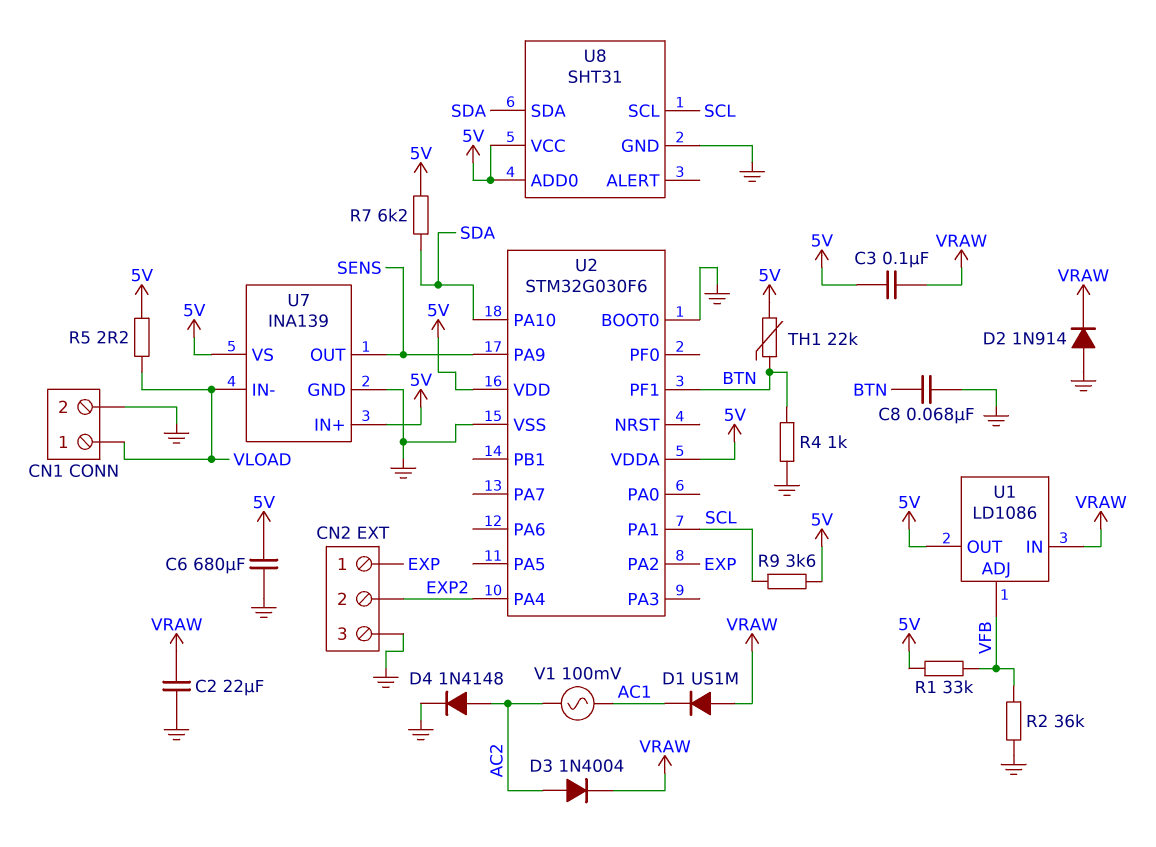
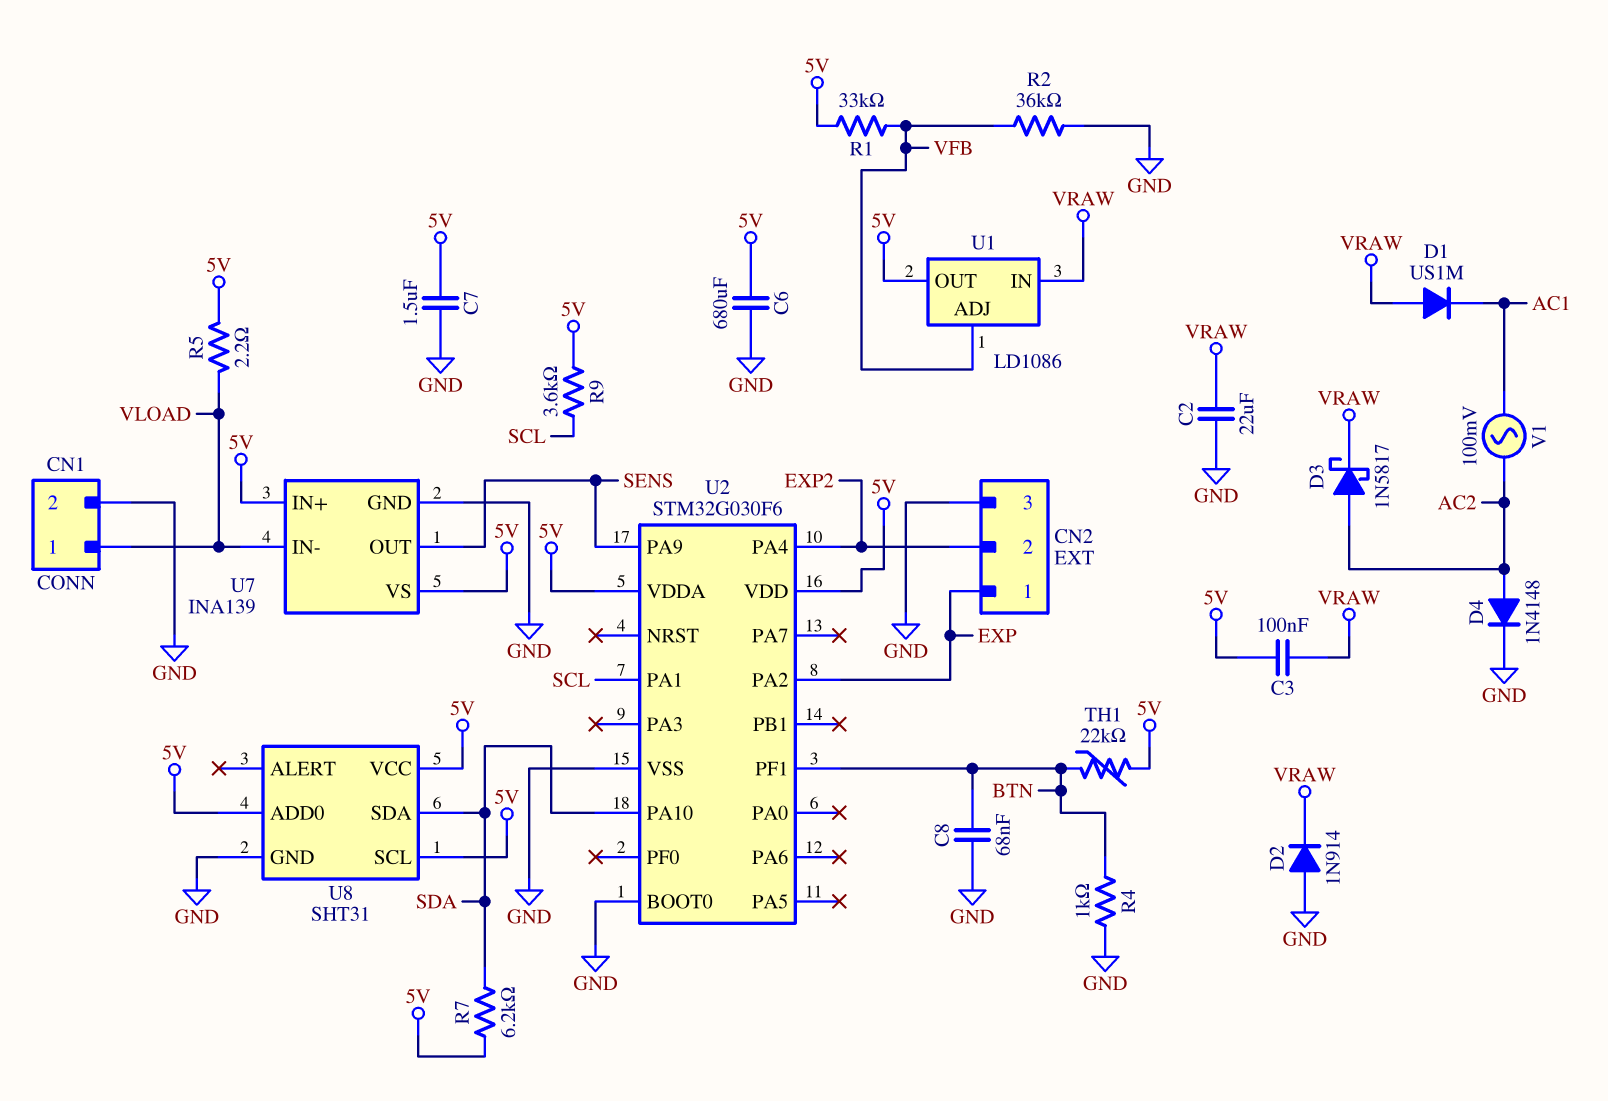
C7: none -> 1.5uF (5V, GND)
D3: diode 1N4004 (A AC2, K VRAW) -> schottky 1N5817 (A AC2, K VRAW)
U8 pin SCL: SCL -> 5V

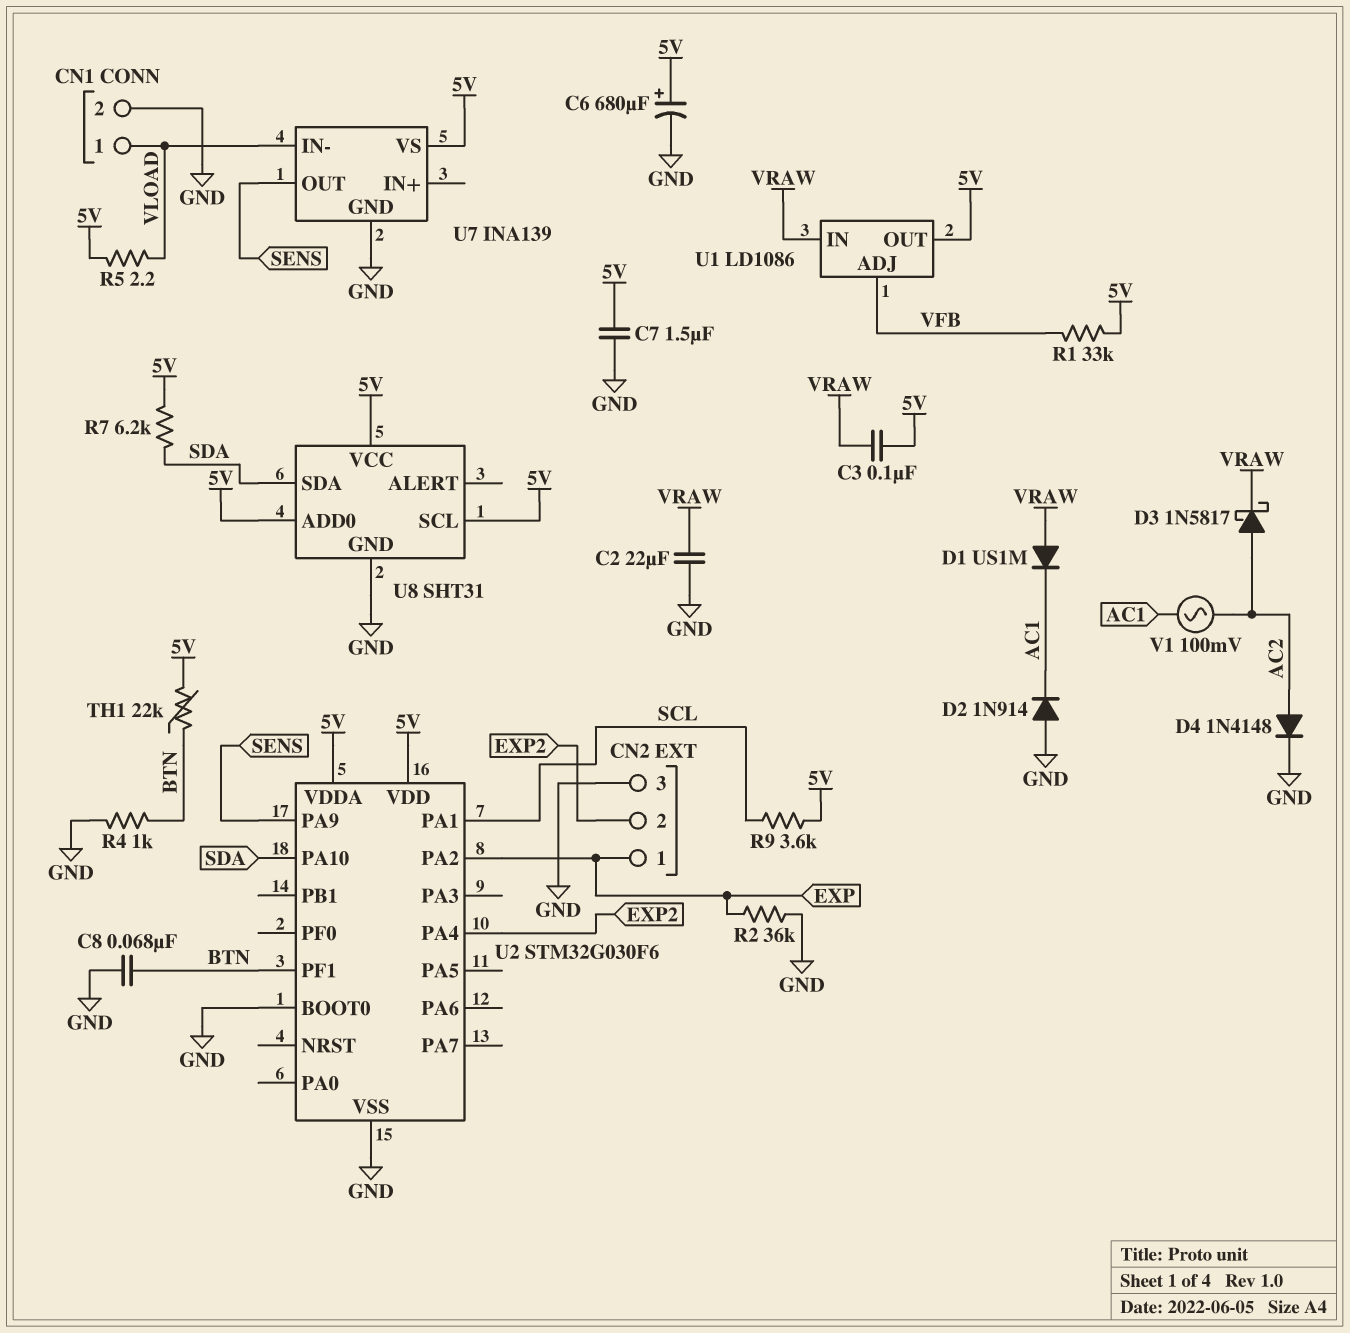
C6: 680uF (5V, GND) -> 680uF (plus 5V, minus GND)
D2: diode 1N914 (A GND, K VRAW) -> diode 1N914 (A GND, K AC1)
R2: 36k (GND, VFB) -> 36k (EXP, GND)
U7 pin IN+: 5V -> none

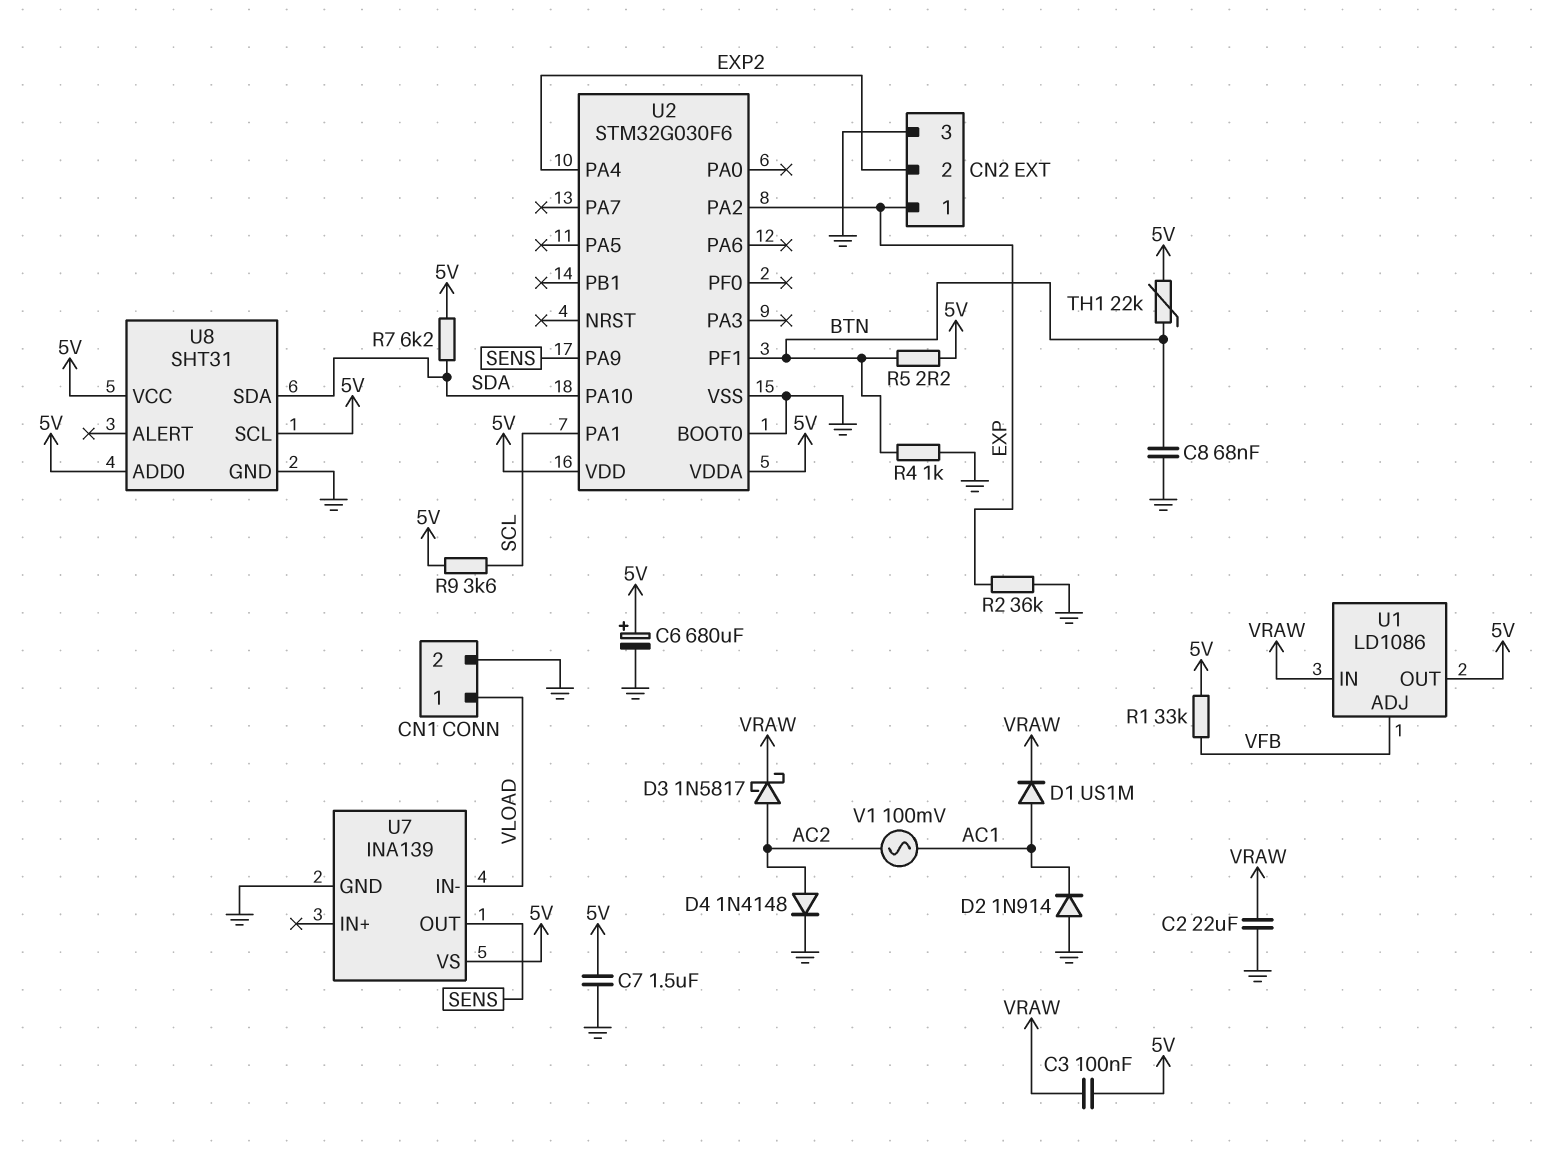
D1: diode US1M (A VRAW, K AC1) -> diode US1M (A AC1, K VRAW)
R5: 2.2 (5V, VLOAD) -> 2.2 (5V, BTN)

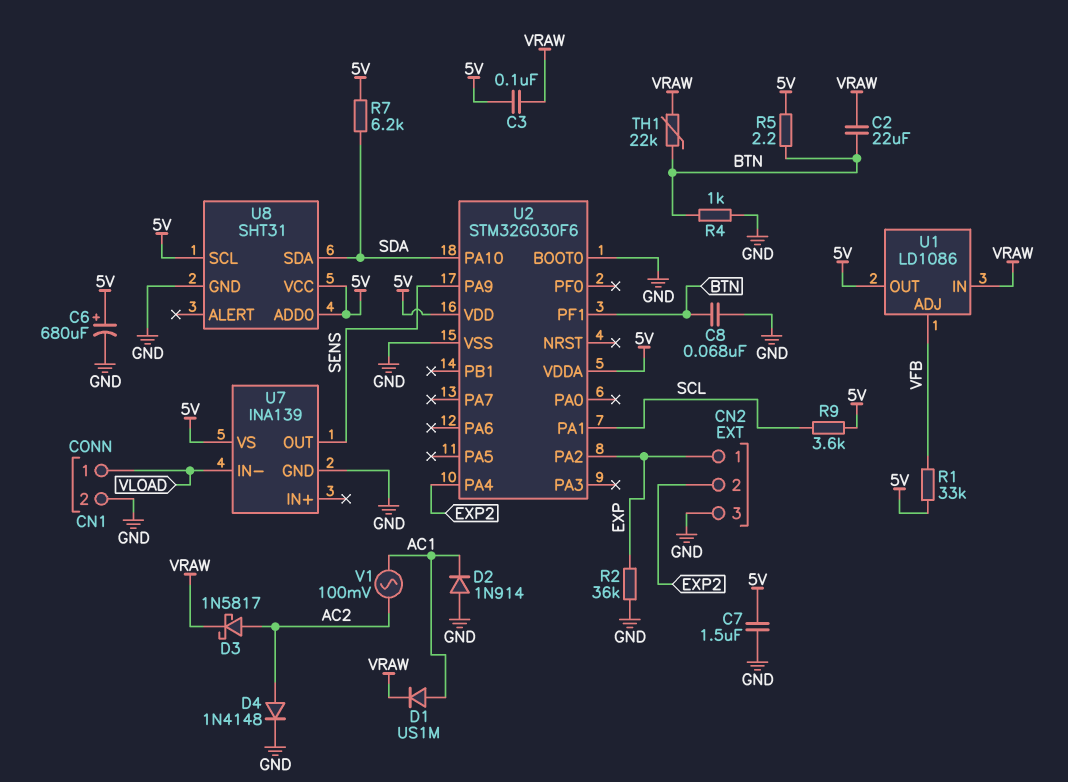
C2: 22uF (GND, VRAW) -> 22uF (BTN, VRAW)
TH1: 22k (5V, BTN) -> 22k (BTN, VRAW)

